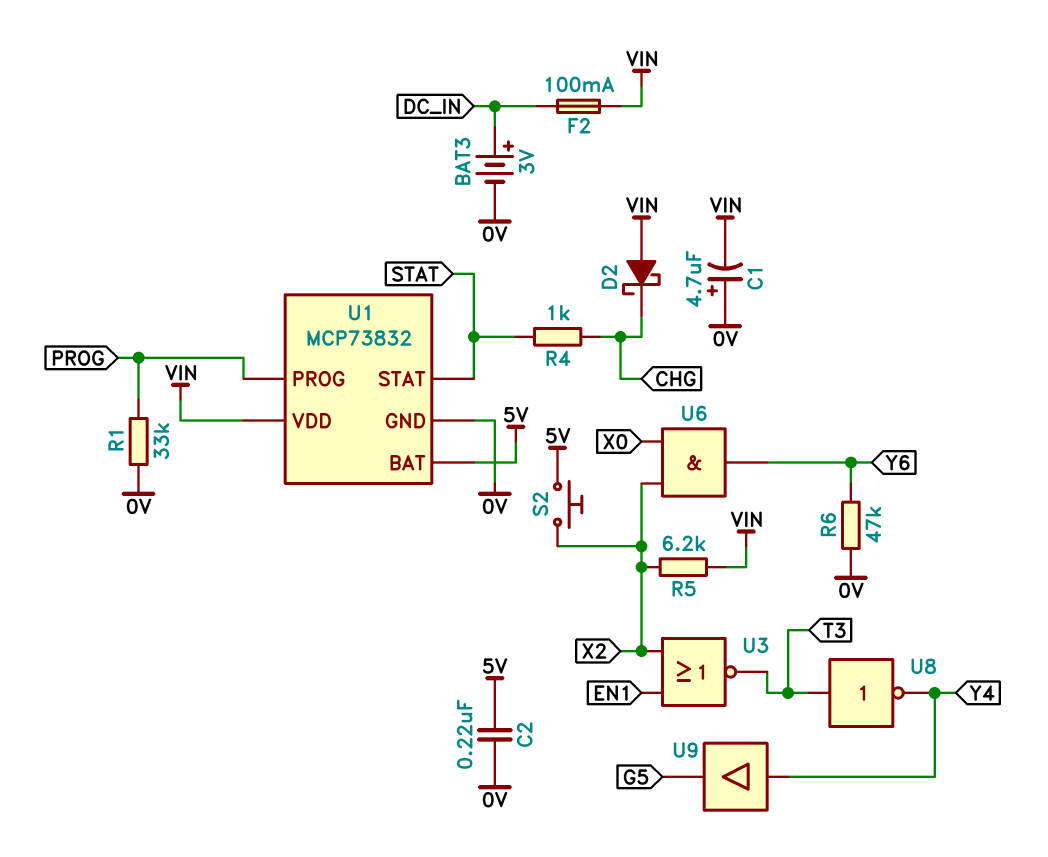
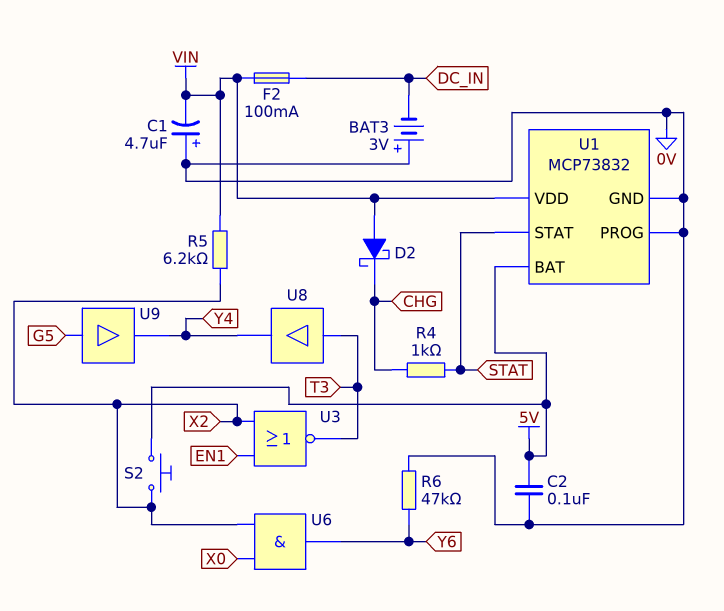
BAT3: 3V (plus DC_IN, minus 0V) -> 3V (plus 0V, minus DC_IN)
C2: 220nF (0V, 5V) -> 100nF (0V, 5V)
R1: 33k (0V, PROG) -> none
U1 pin PROG: PROG -> 0V
U8: NOT (in T3, out Y4) -> buffer (in T3, out Y4)
U9: buffer (in Y4, out G5) -> buffer (in G5, out Y4)

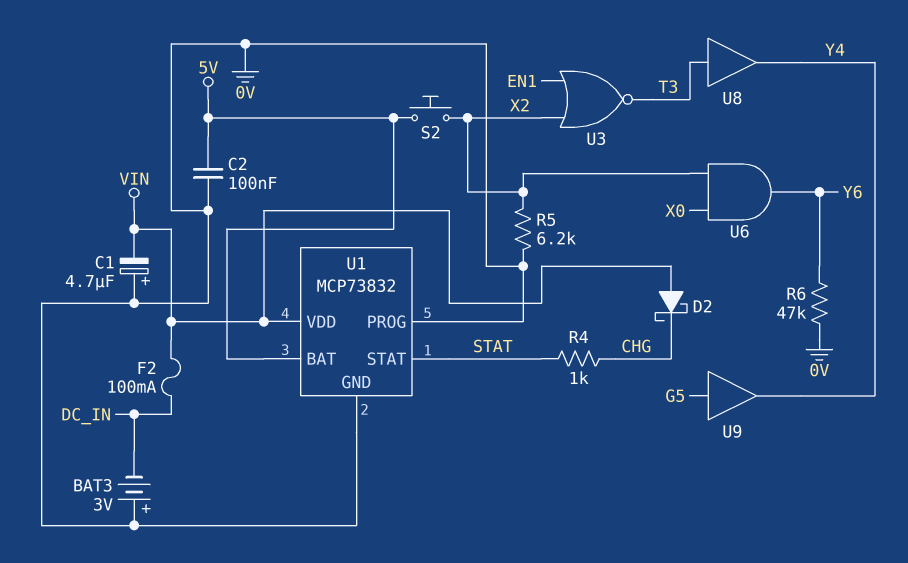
R5: 6.2k (VIN, X2) -> 6.2k (0V, X2)

